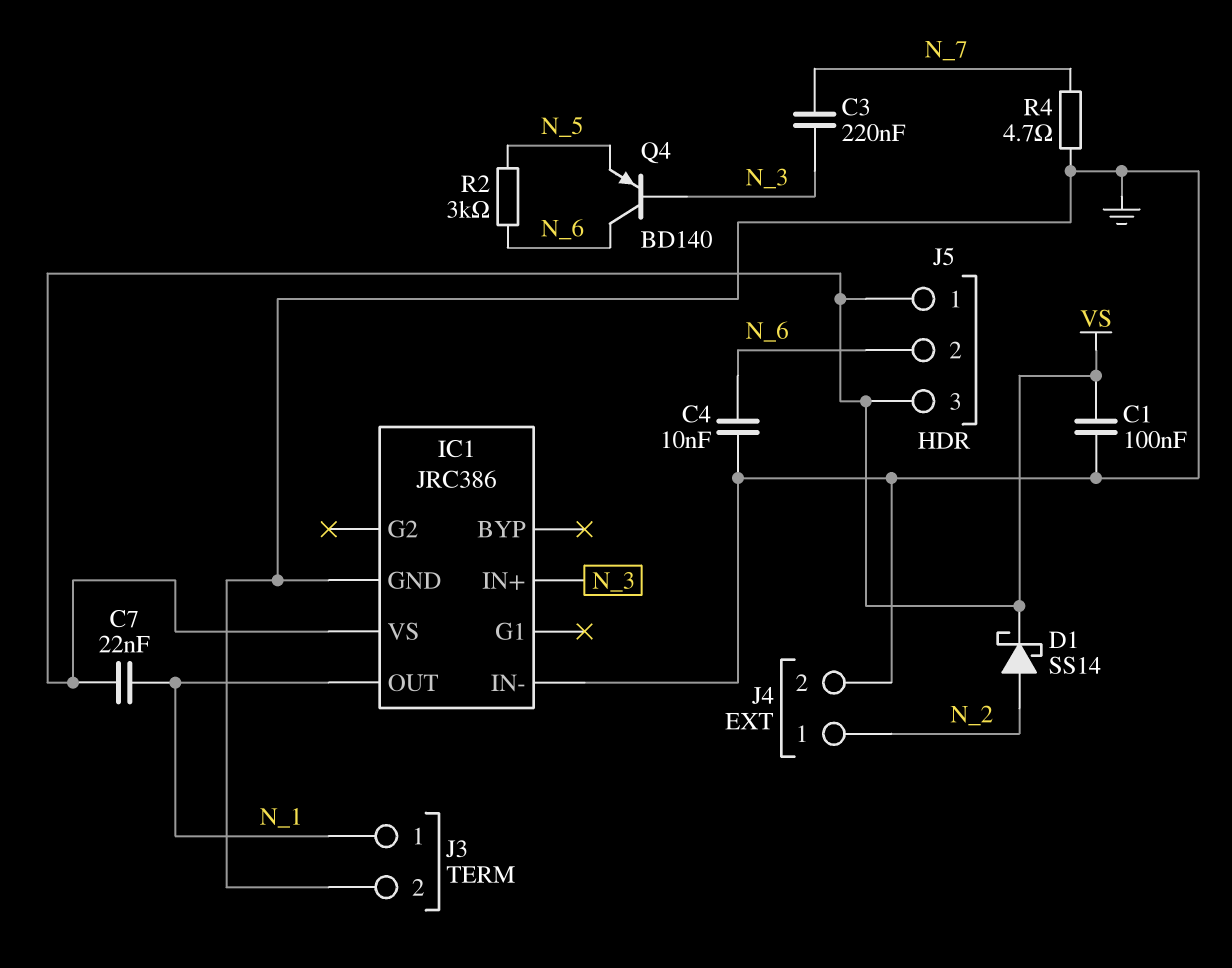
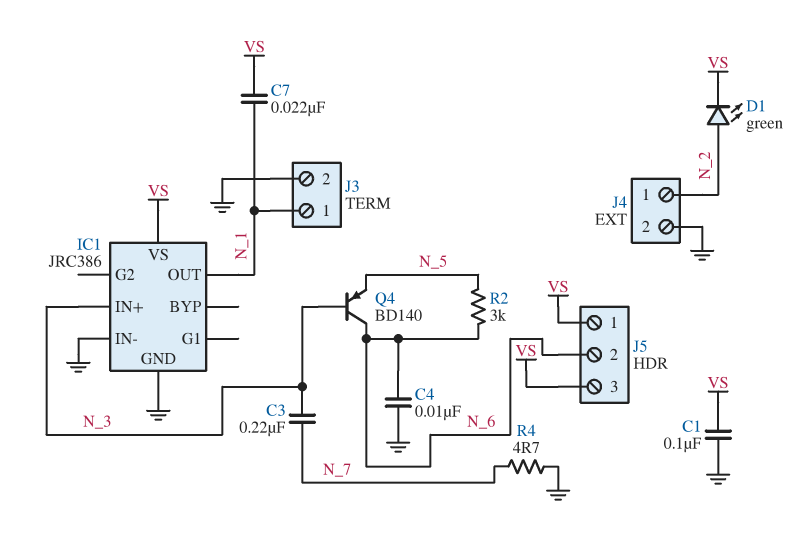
D1: schottky SS14 (A N_2, K VS) -> LED green (A N_2, K VS)

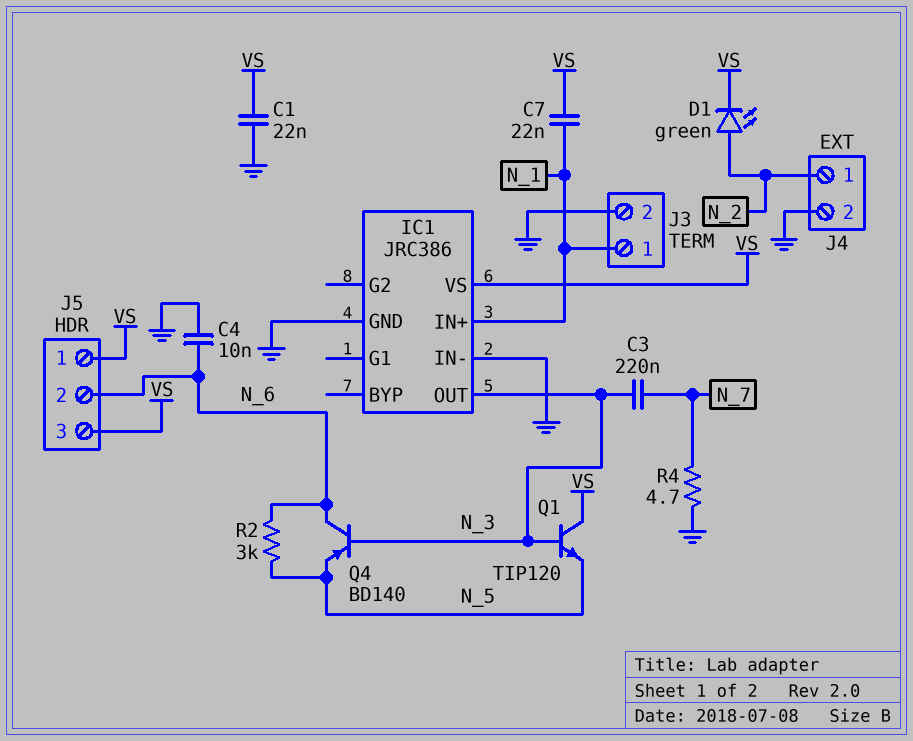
C1: 100nF (GND, VS) -> 22nF (GND, VS)
IC1 pin IN+: N_3 -> N_1
IC1 pin OUT: N_1 -> N_3
Q1: none -> NPN TIP120 (B N_3, C VS, E N_5)

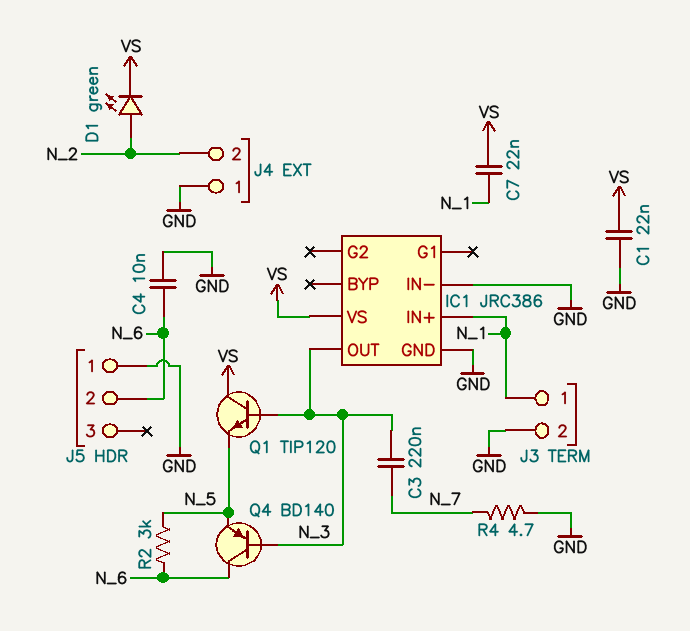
J4 pin 1: N_2 -> GND
J4 pin 2: GND -> N_2
J5 pin 1: VS -> GND
J5 pin 3: VS -> none

